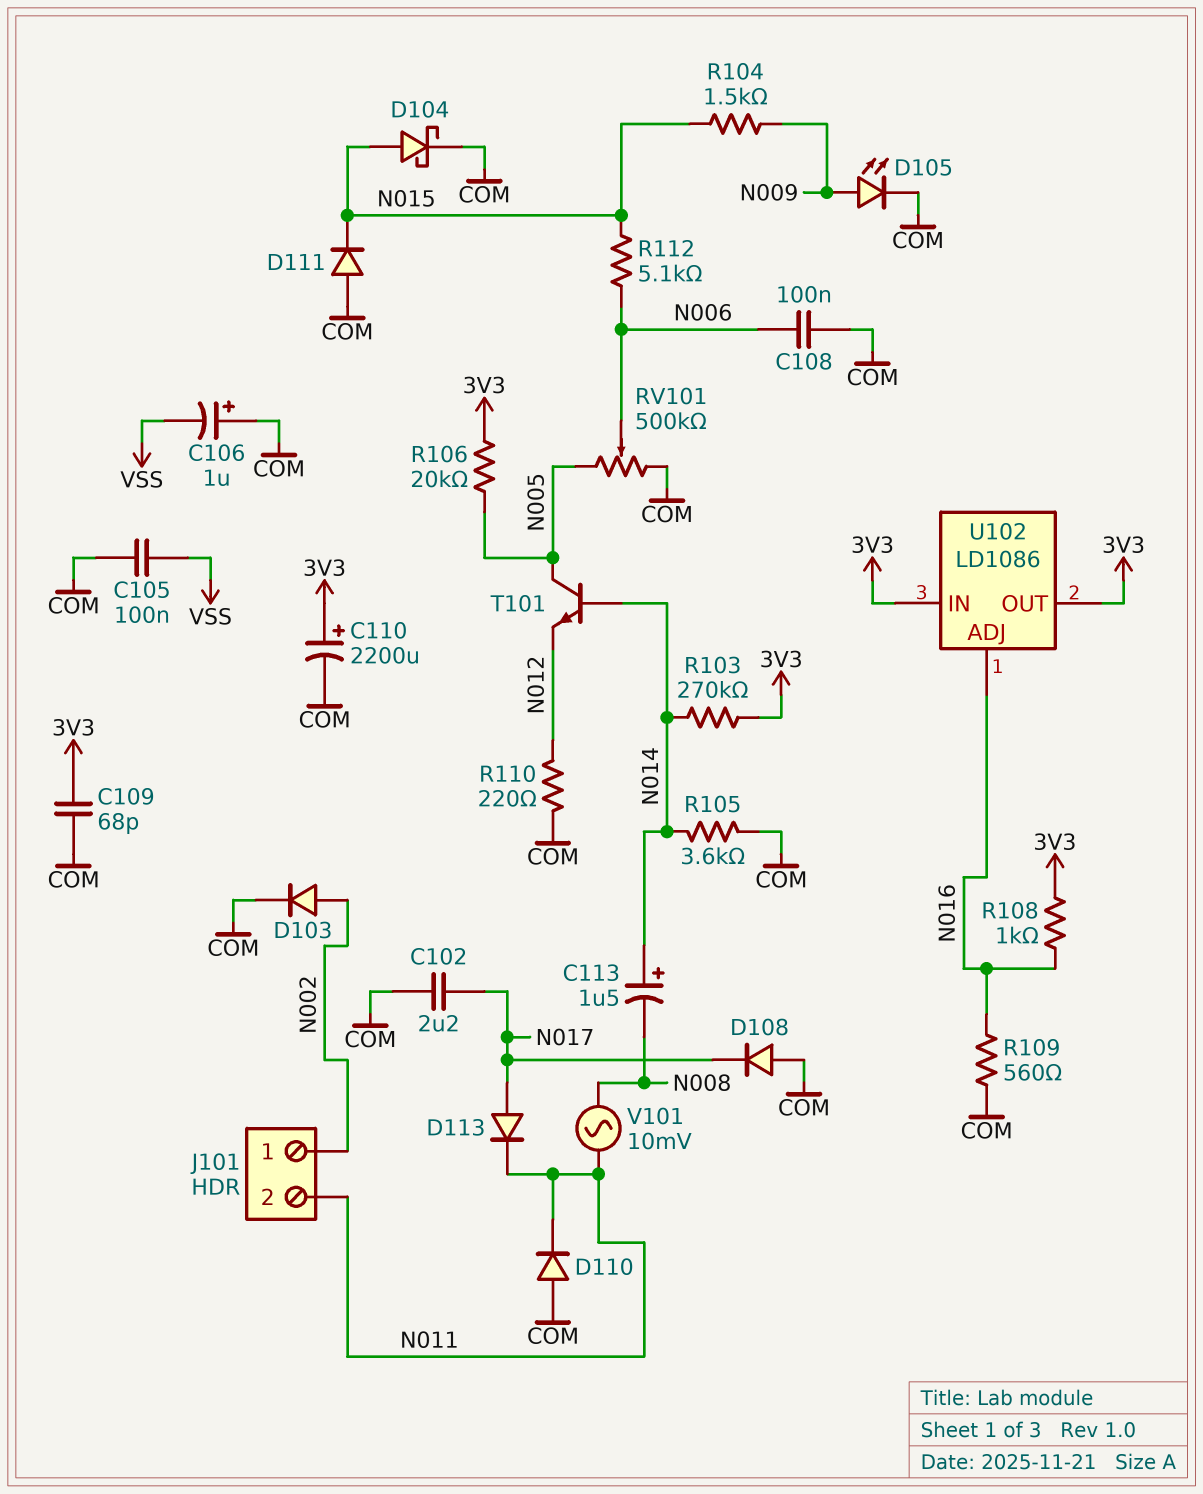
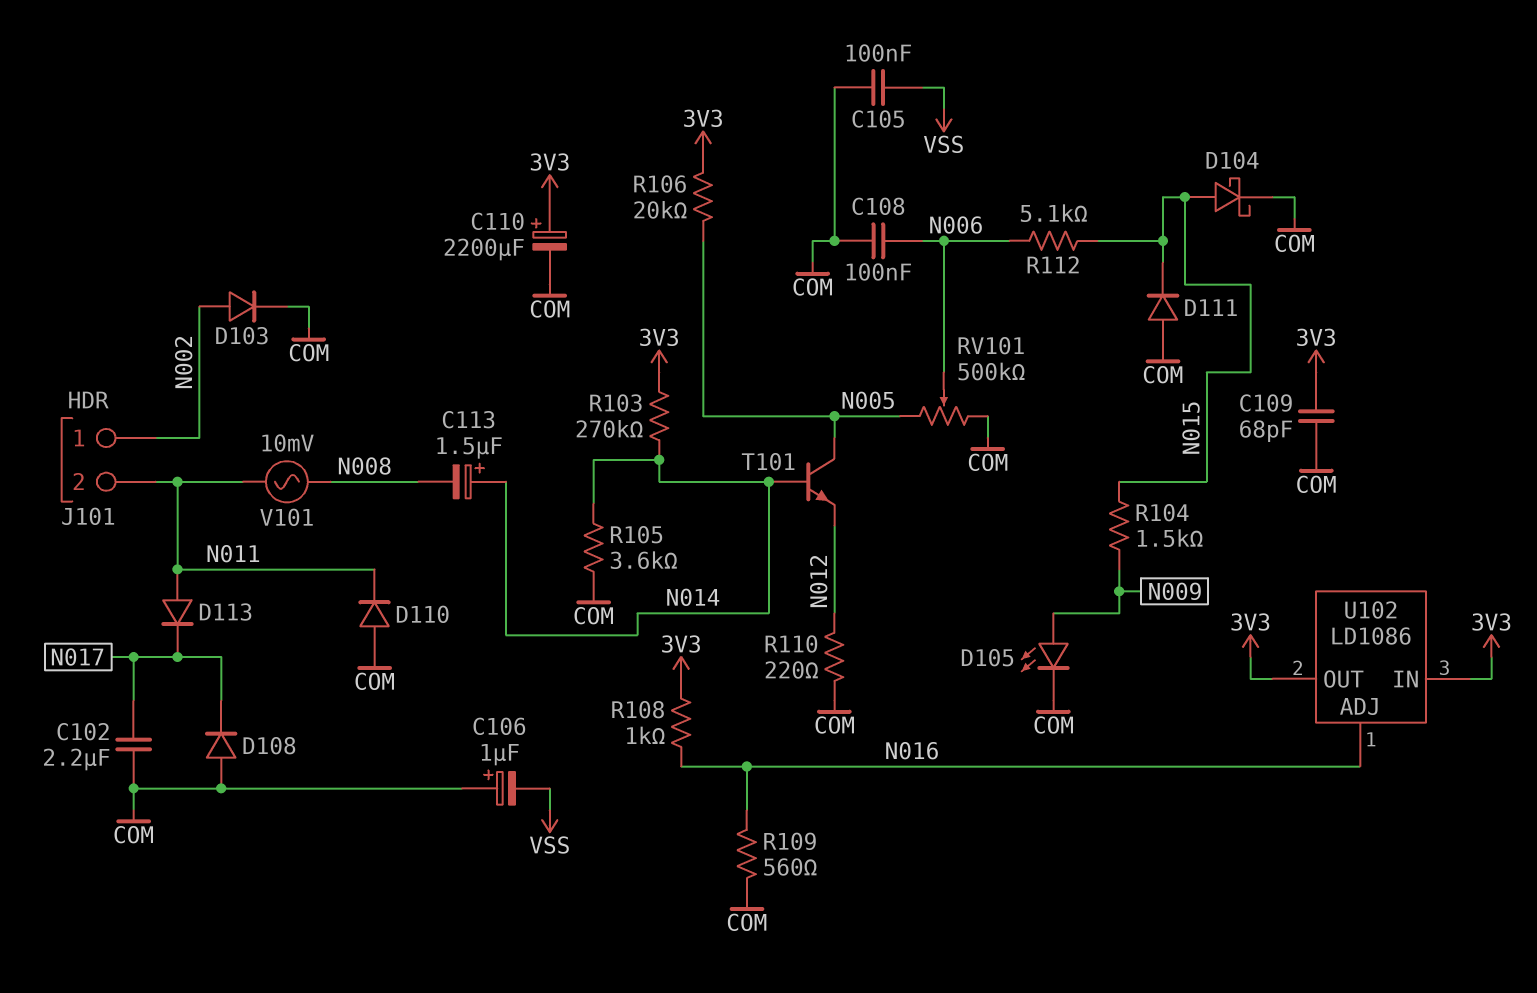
D113: diode (A N017, K N011) -> diode (A N011, K N017)

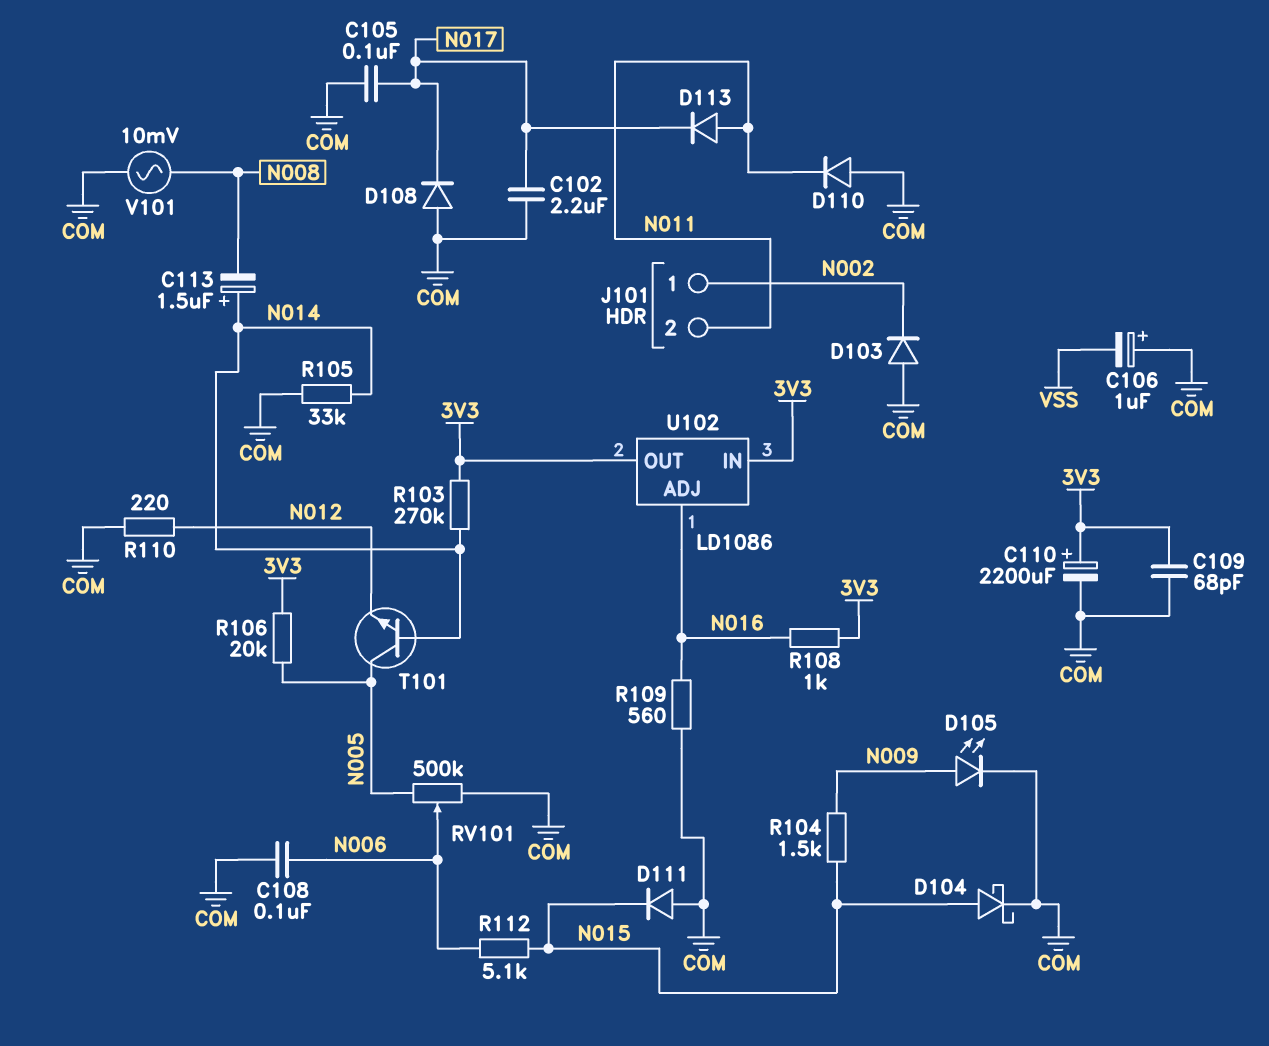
C105: 100nF (COM, VSS) -> 100nF (COM, N017)
D103: diode (A N002, K COM) -> diode (A COM, K N002)
R105: 3.6k (COM, N014) -> 33k (COM, N014)
V101: AC 10mV (N008, N011) -> AC 10mV (COM, N008)

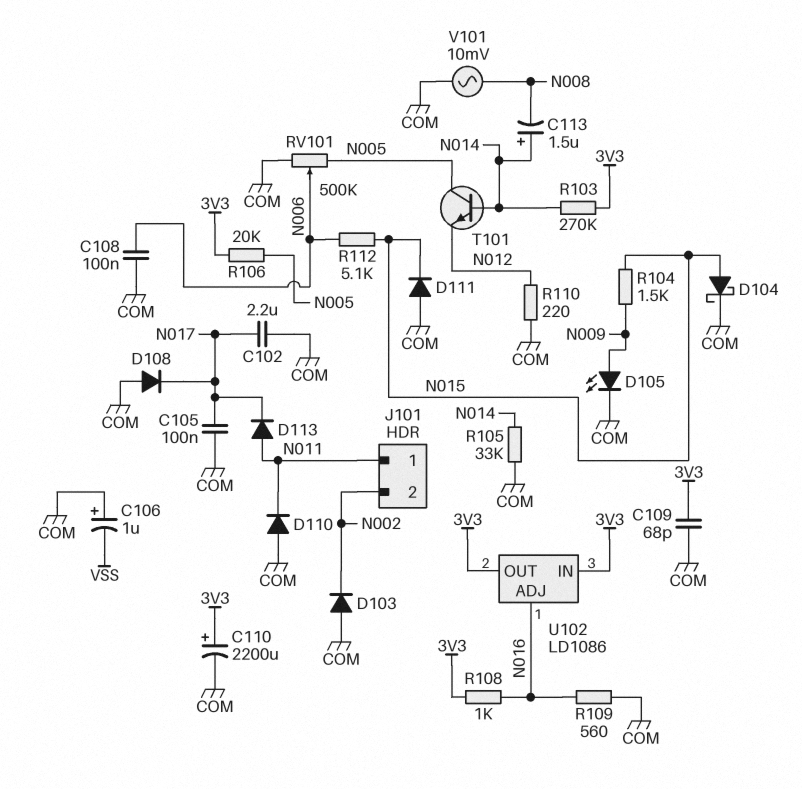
J101 pin 1: N002 -> N011
J101 pin 2: N011 -> N002

